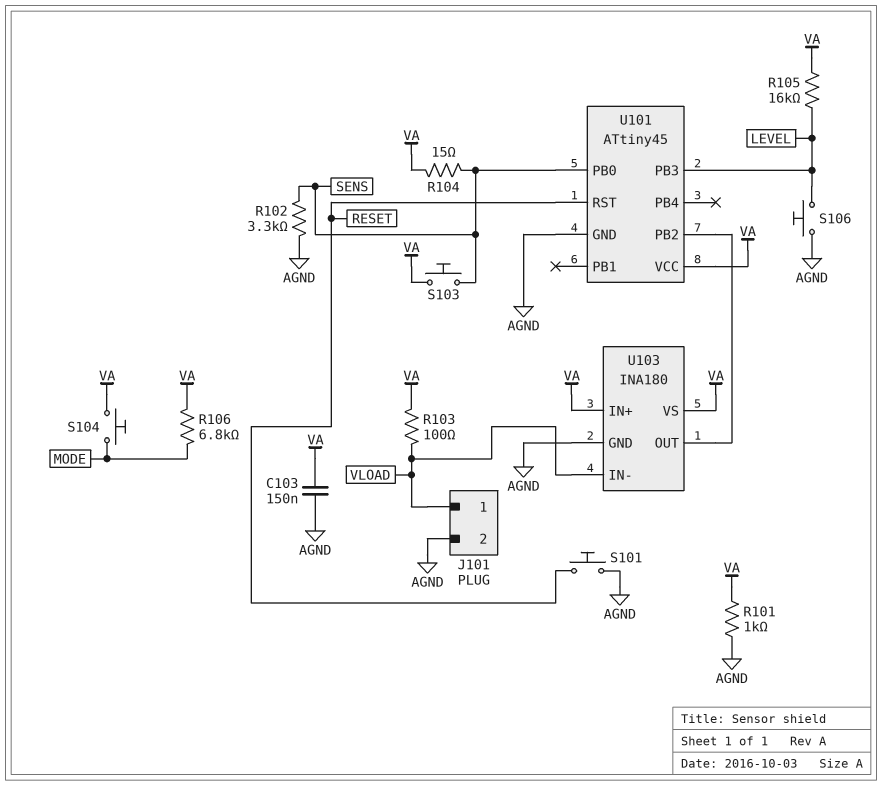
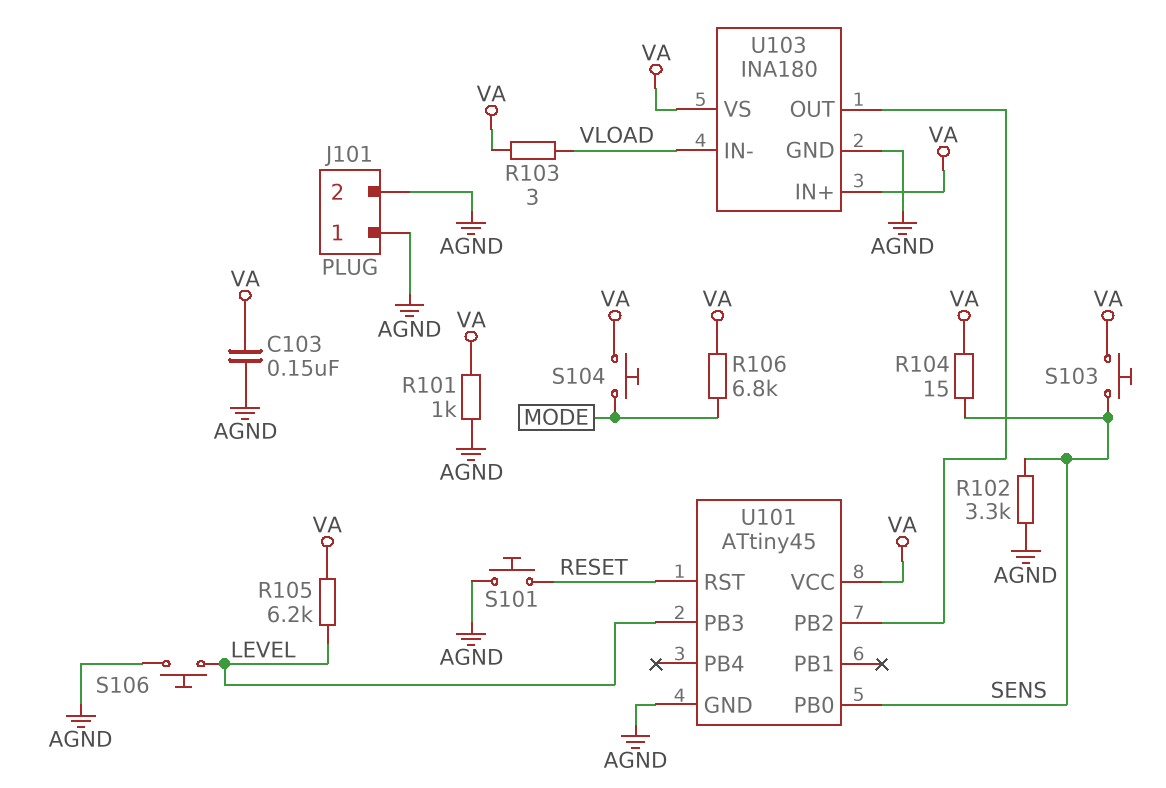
J101 pin 1: VLOAD -> AGND
R103: 100 (VA, VLOAD) -> 3 (VA, VLOAD)
R105: 16k (LEVEL, VA) -> 6.2k (LEVEL, VA)

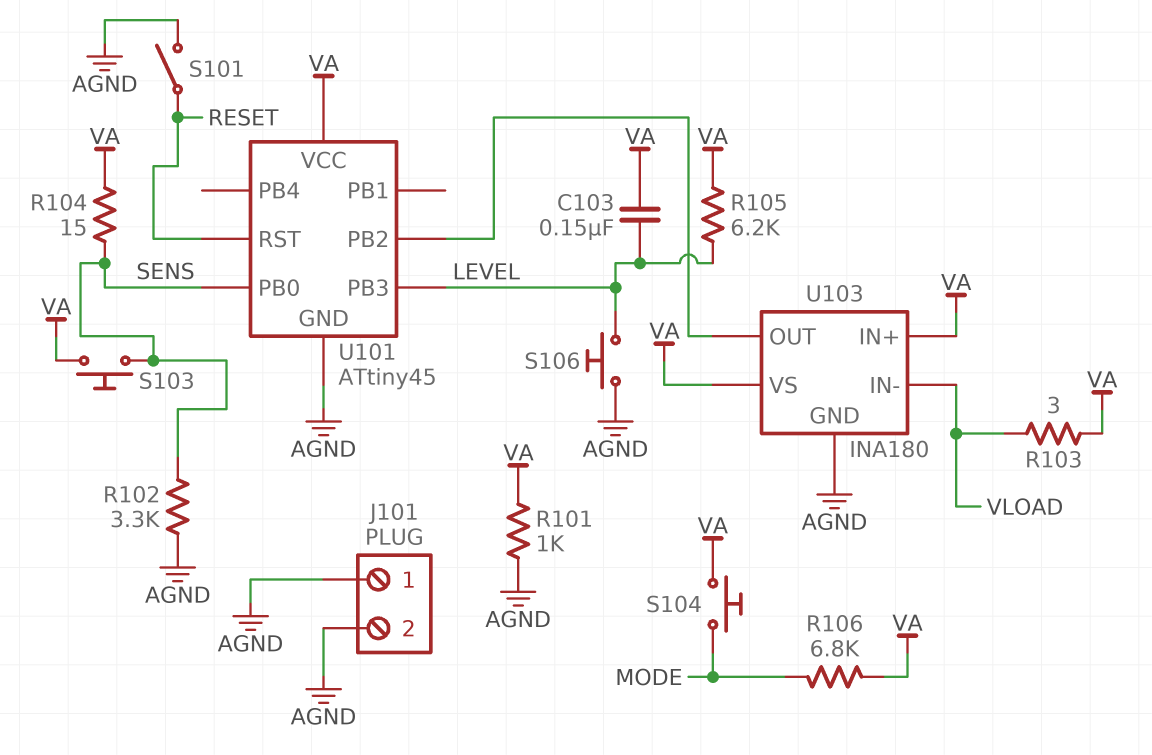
C103: 150nF (AGND, VA) -> 150nF (LEVEL, VA)
S101: button (AGND, RESET) -> switch (AGND, RESET)

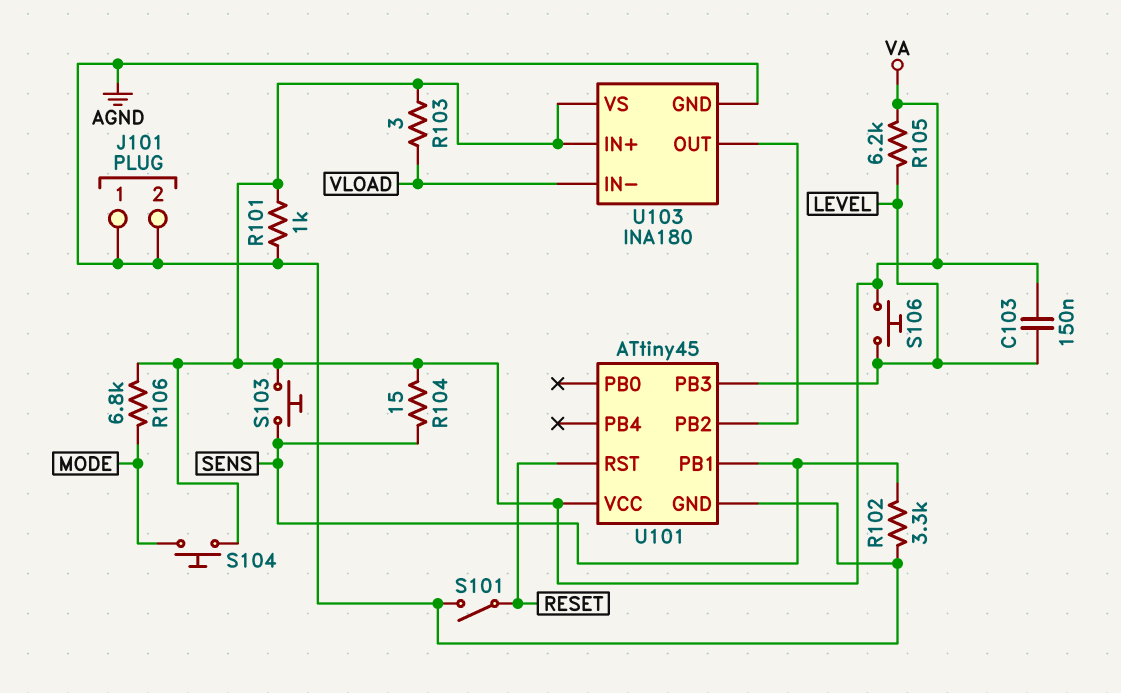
S106: button (AGND, LEVEL) -> button (LEVEL, VA)
U101 pin PB0: SENS -> none
U101 pin PB1: none -> SENS

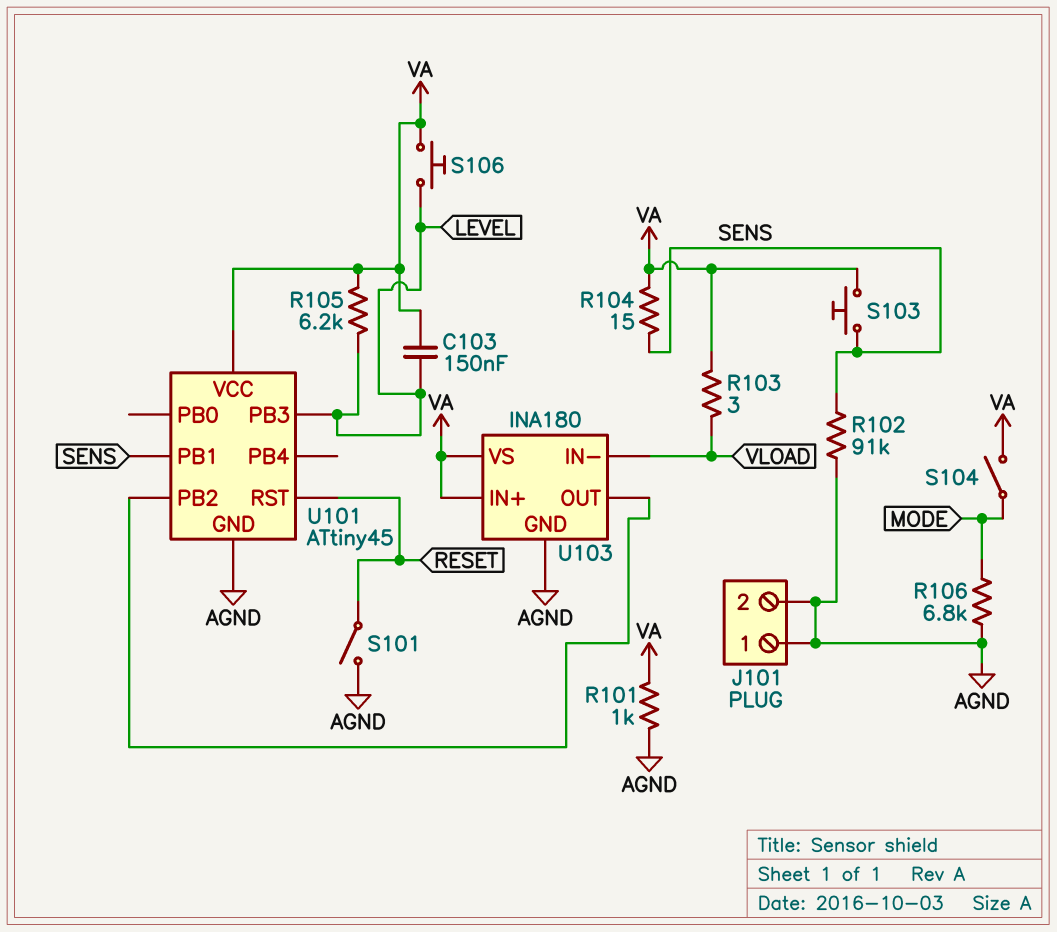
R102: 3.3k (AGND, SENS) -> 91k (AGND, SENS)
R106: 6.8k (MODE, VA) -> 6.8k (AGND, MODE)
S104: button (MODE, VA) -> switch (MODE, VA)

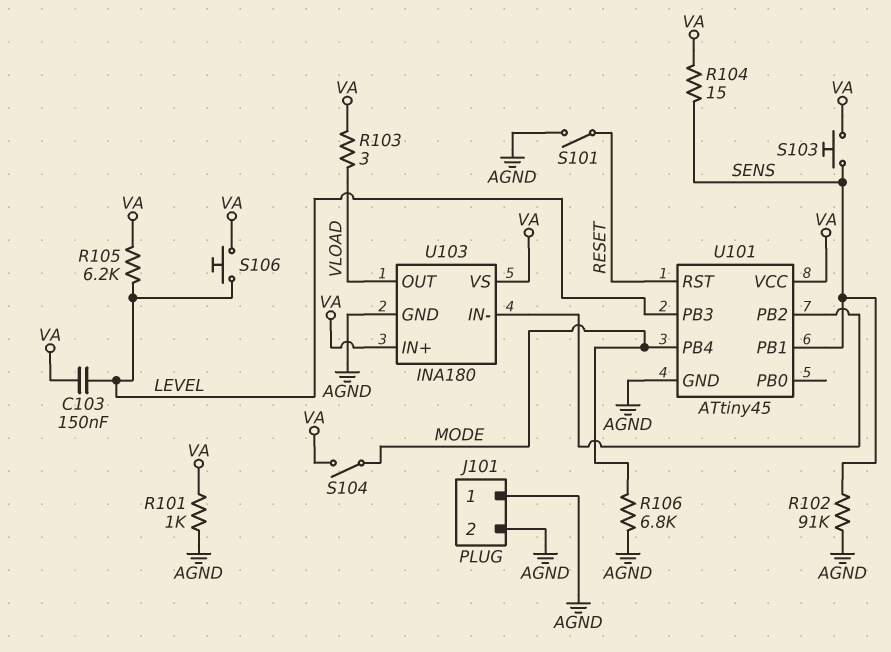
U101 pin PB4: none -> MODE
U103 pin IN-: VLOAD -> U101/PB2
U103 pin OUT: U101/PB2 -> VLOAD

